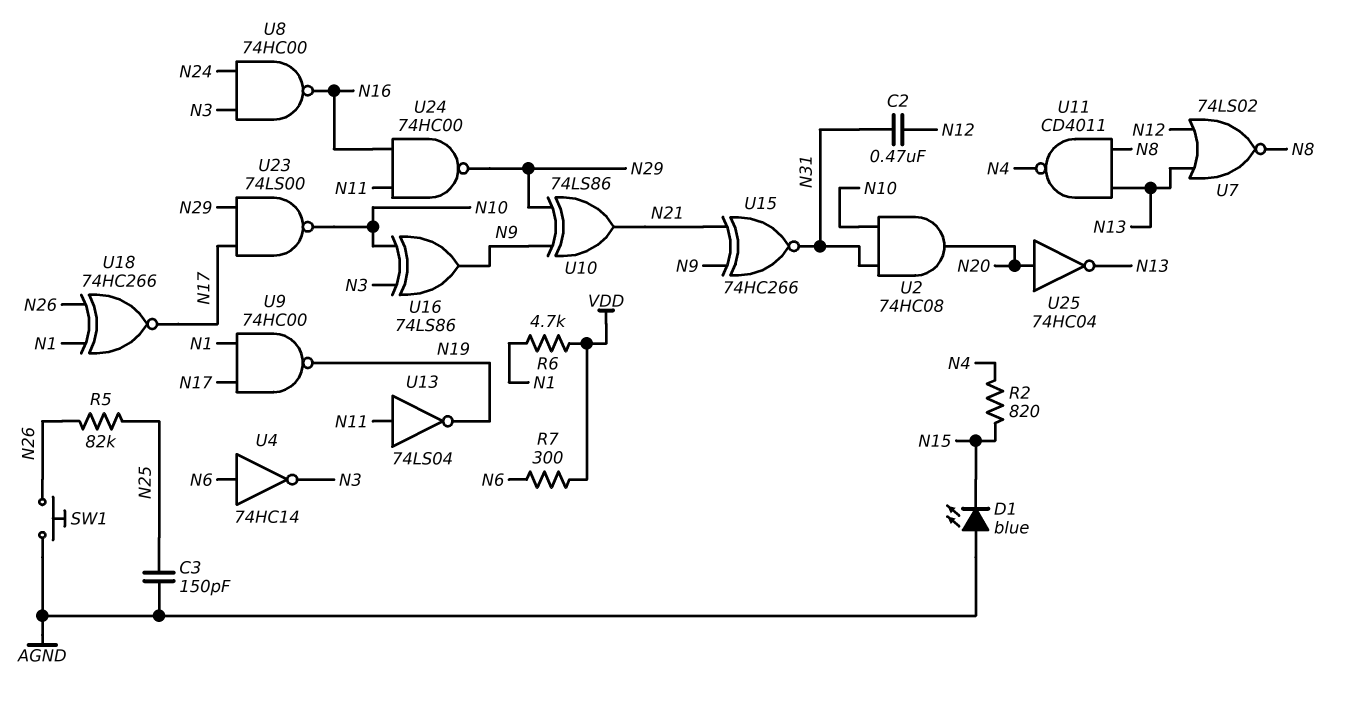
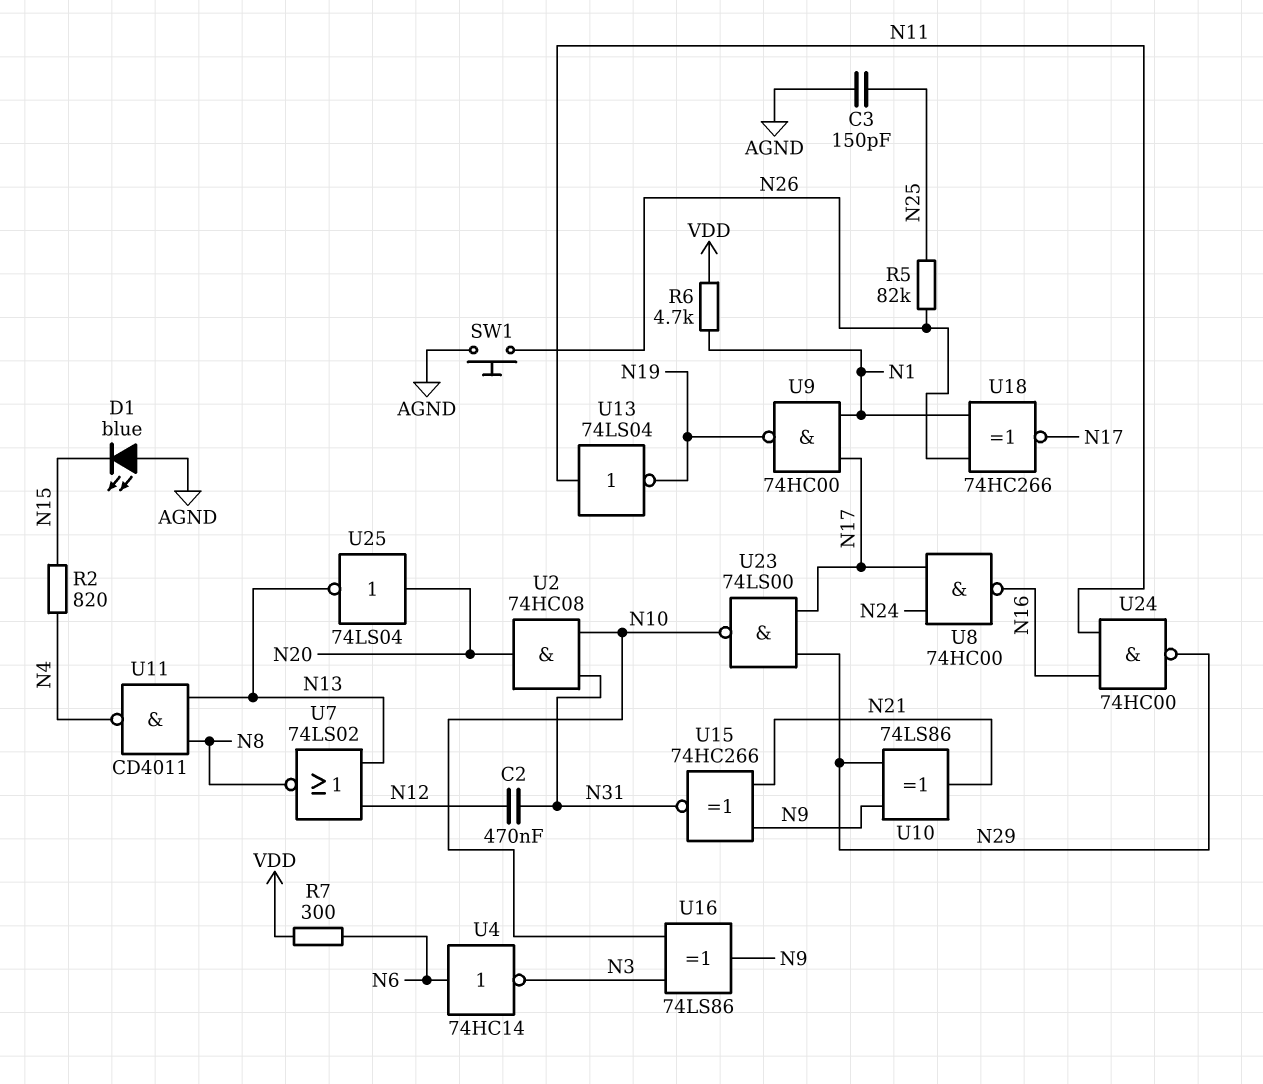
U8: NAND 74HC00 (in N3, in N24, out N16) -> NAND 74HC00 (in N17, in N24, out N16)
U25: NOT 74HC04 (in N20, out N13) -> NOT 74LS04 (in N20, out N13)

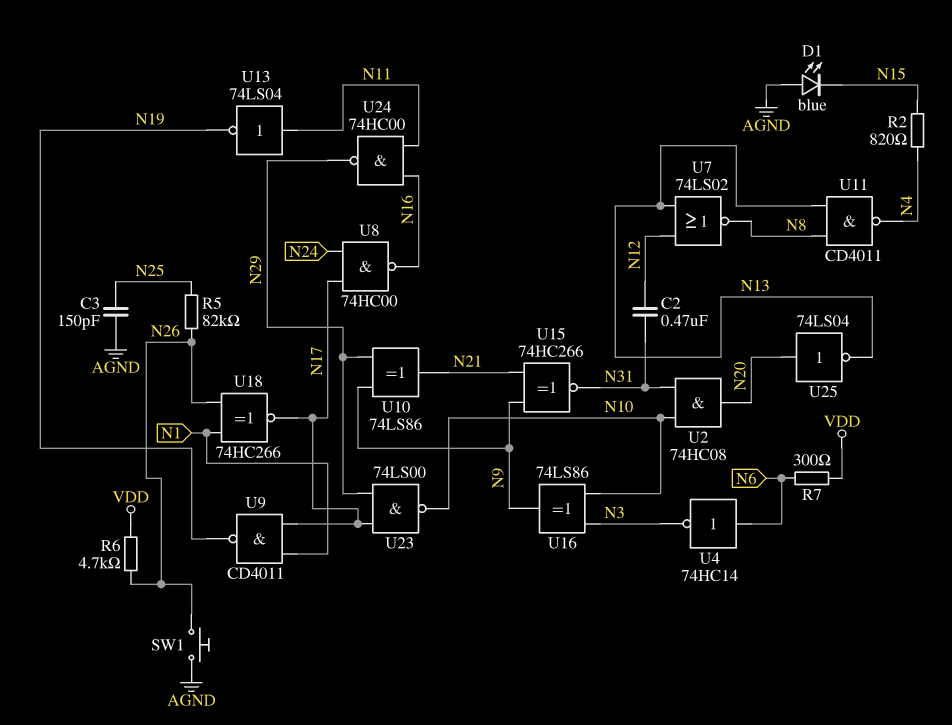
R6: 4.7k (N1, VDD) -> 4.7k (N26, VDD)
U9: NAND 74HC00 (in N1, in N17, out N19) -> NAND CD4011 (in N1, in N17, out N19)

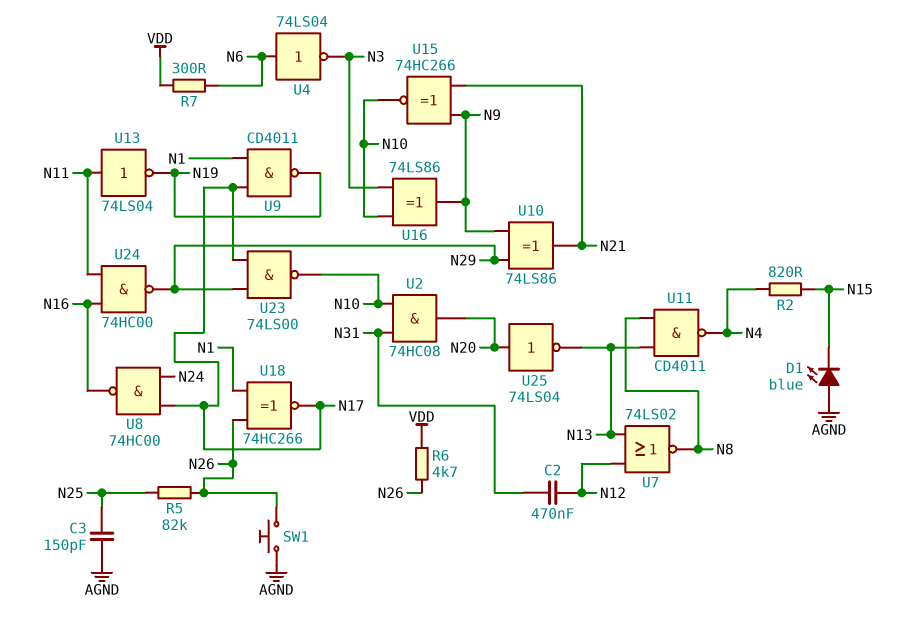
U4: NOT 74HC14 (in N6, out N3) -> NOT 74LS04 (in N6, out N3)
U15: XNOR 74HC266 (in N9, in N21, out N31) -> XNOR 74HC266 (in N9, in N21, out N10)

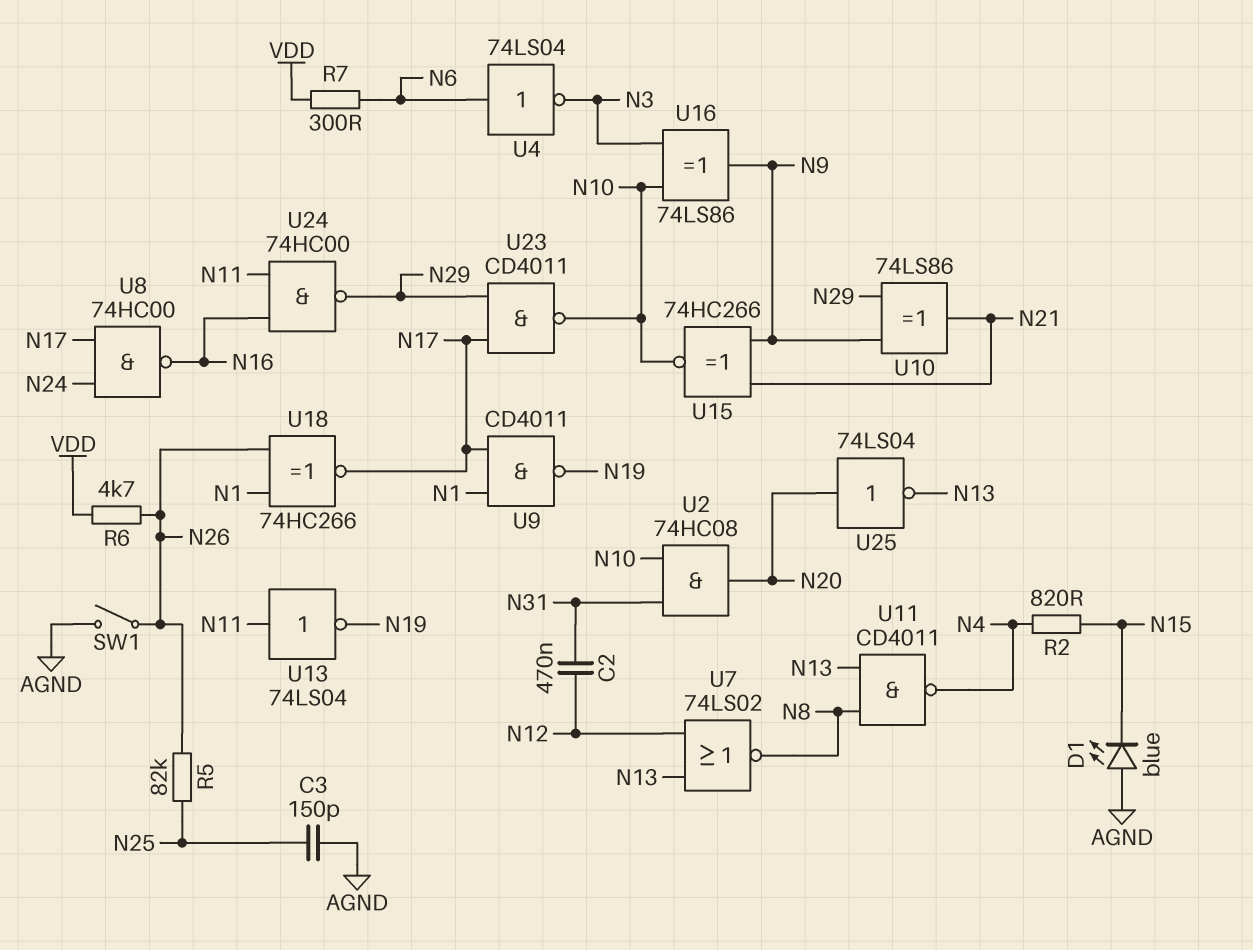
SW1: button (AGND, N26) -> switch (AGND, N26)
U23: NAND 74LS00 (in N17, in N29, out N10) -> NAND CD4011 (in N17, in N29, out N10)

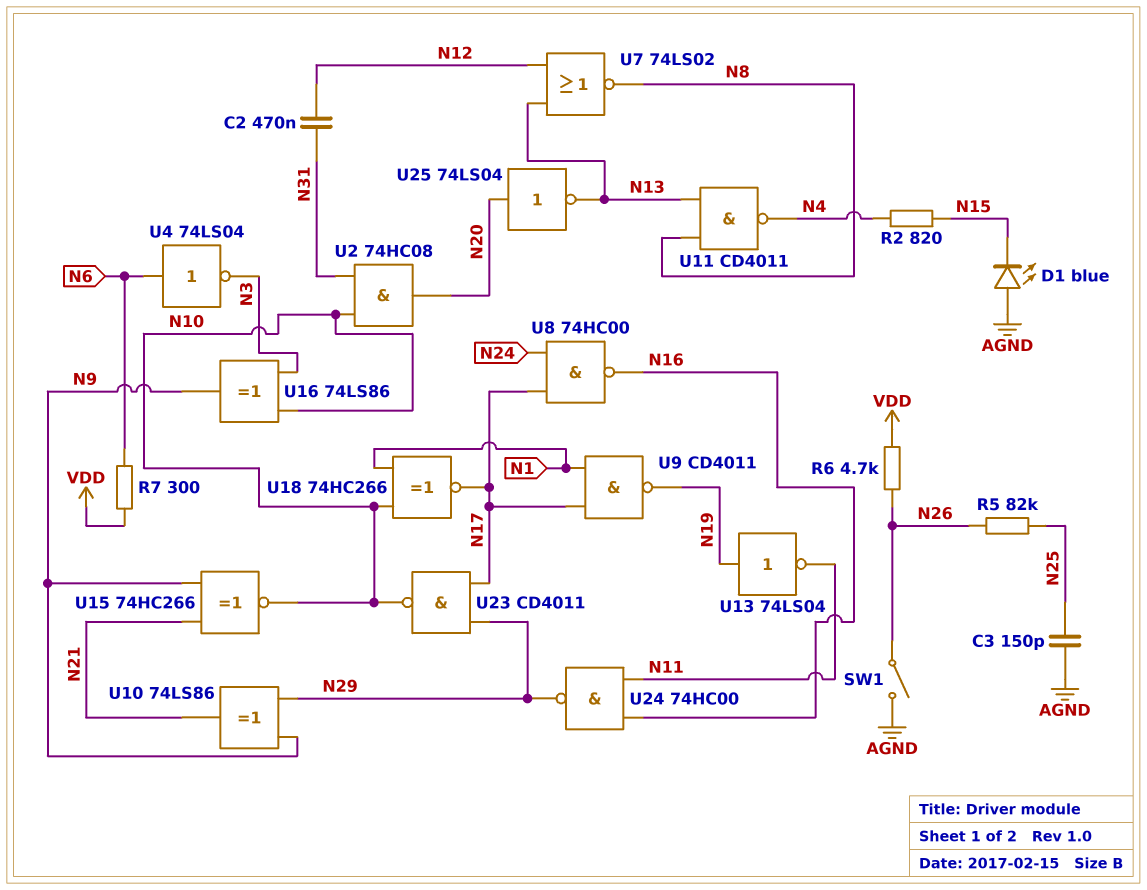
U13: NOT 74LS04 (in N11, out N19) -> NOT 74LS04 (in N19, out N11)
U18: XNOR 74HC266 (in N1, in N26, out N17) -> XNOR 74HC266 (in N1, in N10, out N17)

